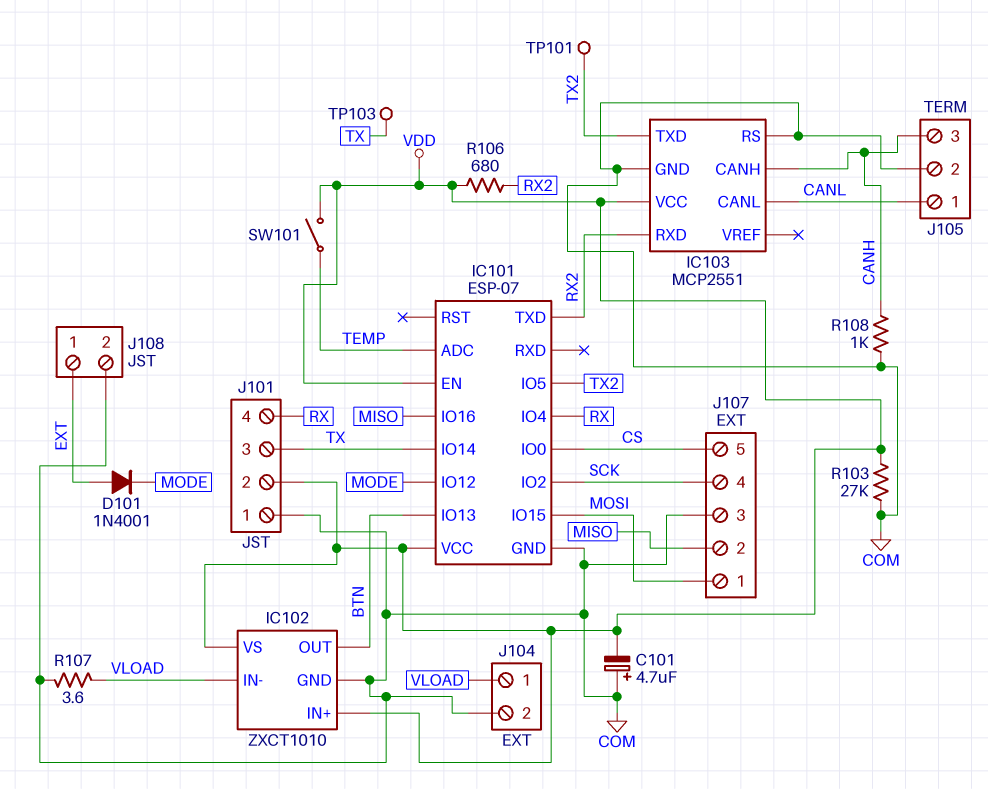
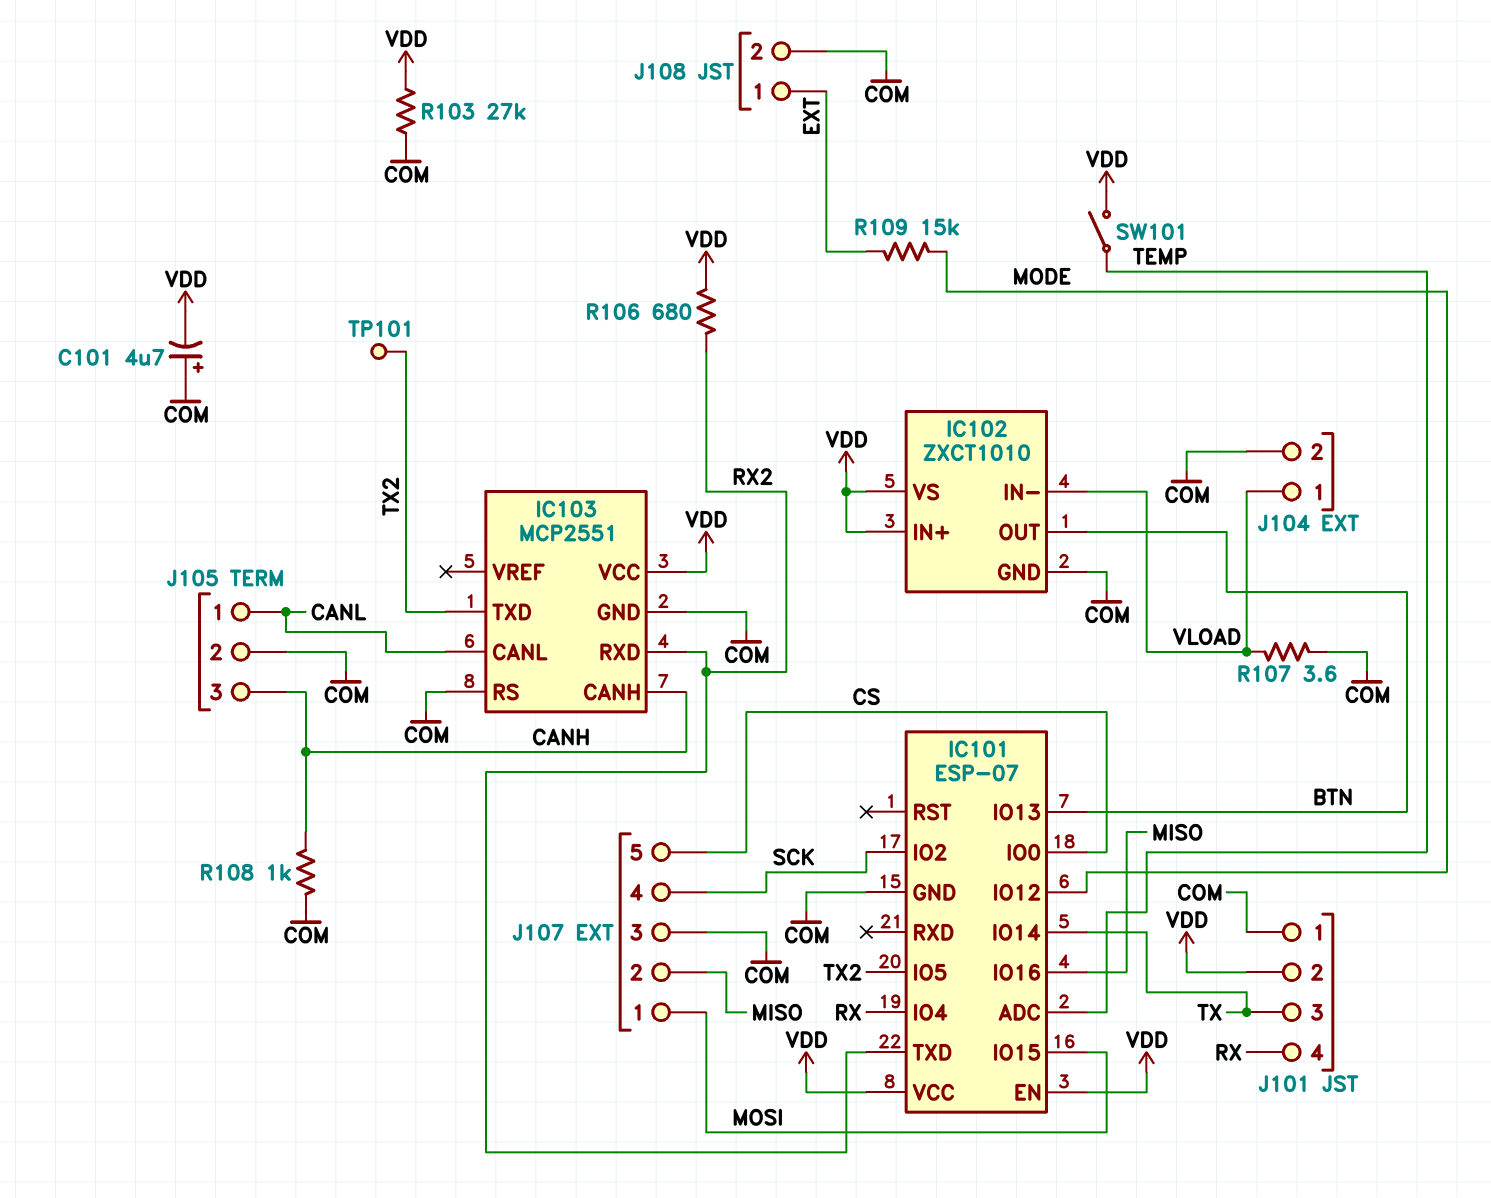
D101: diode 1N4001 (A EXT, K MODE) -> none
R109: none -> 15k (EXT, MODE)
TP103: test point (TX) -> none

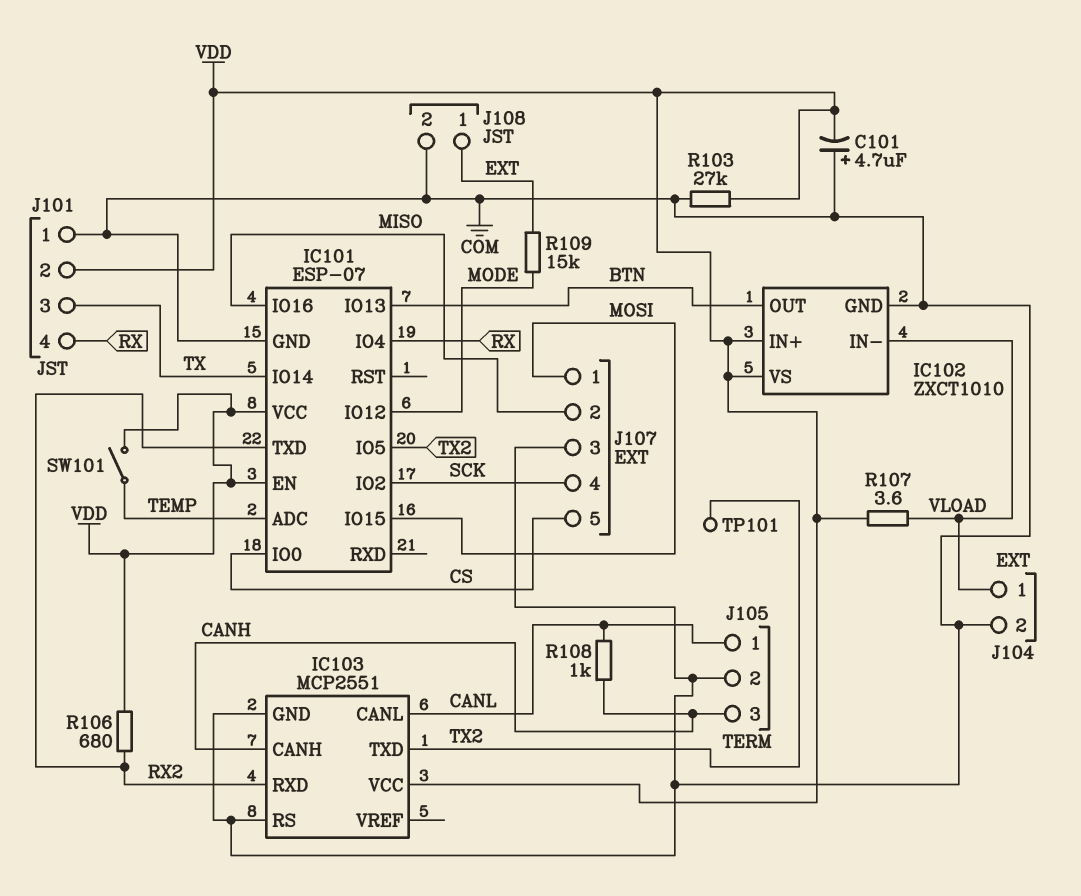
R107: 3.6 (COM, VLOAD) -> 3.6 (VDD, VLOAD)
R108: 1k (CANH, COM) -> 1k (CANH, CANL)

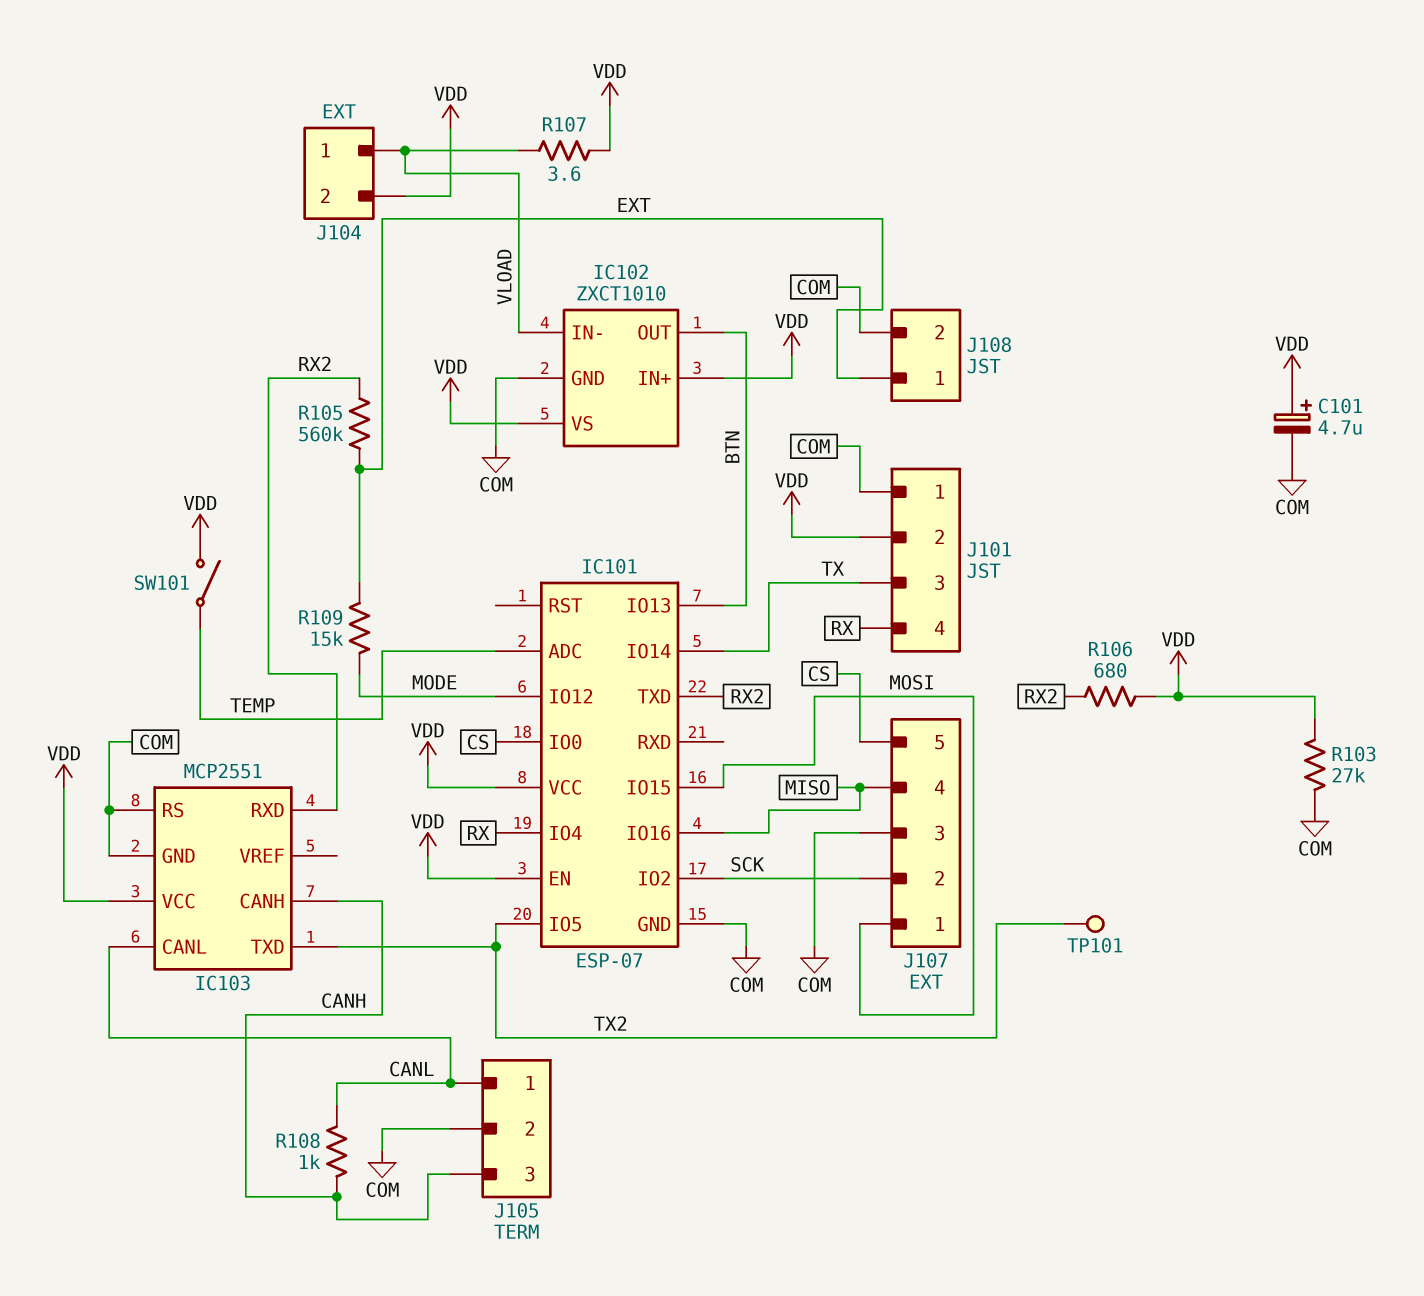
C101: 4.7uF (plus COM, minus VDD) -> 4.7uF (plus VDD, minus COM)
J104 pin 2: COM -> VDD
J107 pin 2: MISO -> SCK
J107 pin 4: SCK -> MISO
R105: none -> 560k (EXT, RX2)

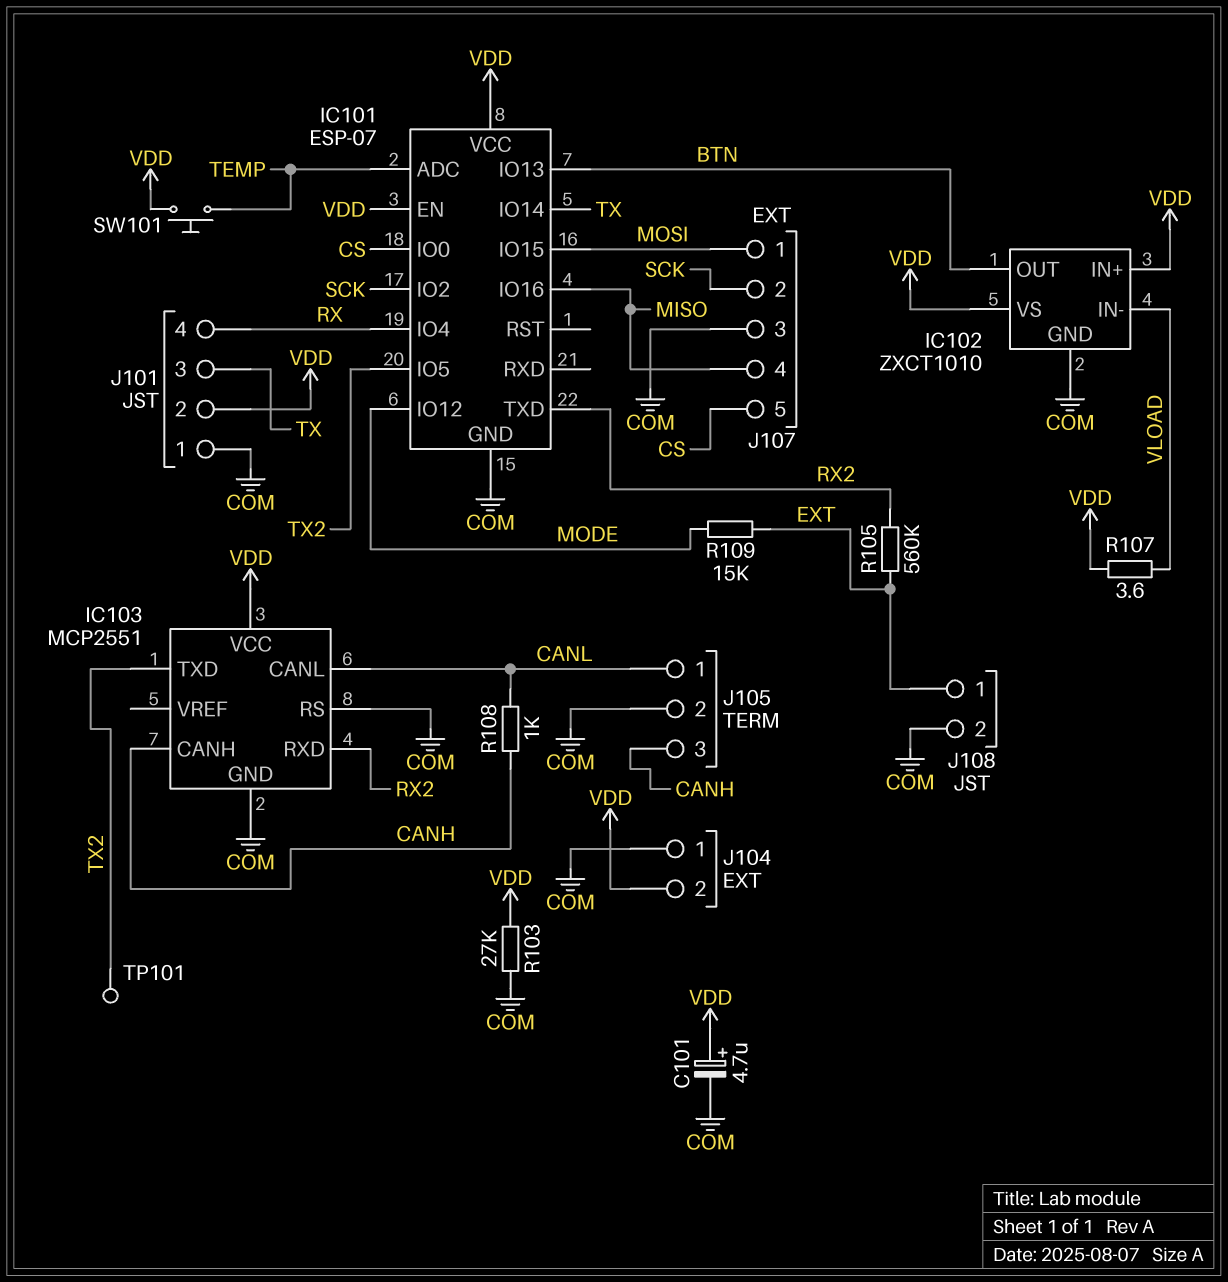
J104 pin 1: VLOAD -> COM
R106: 680 (RX2, VDD) -> none
SW101: switch (TEMP, VDD) -> button (TEMP, VDD)

